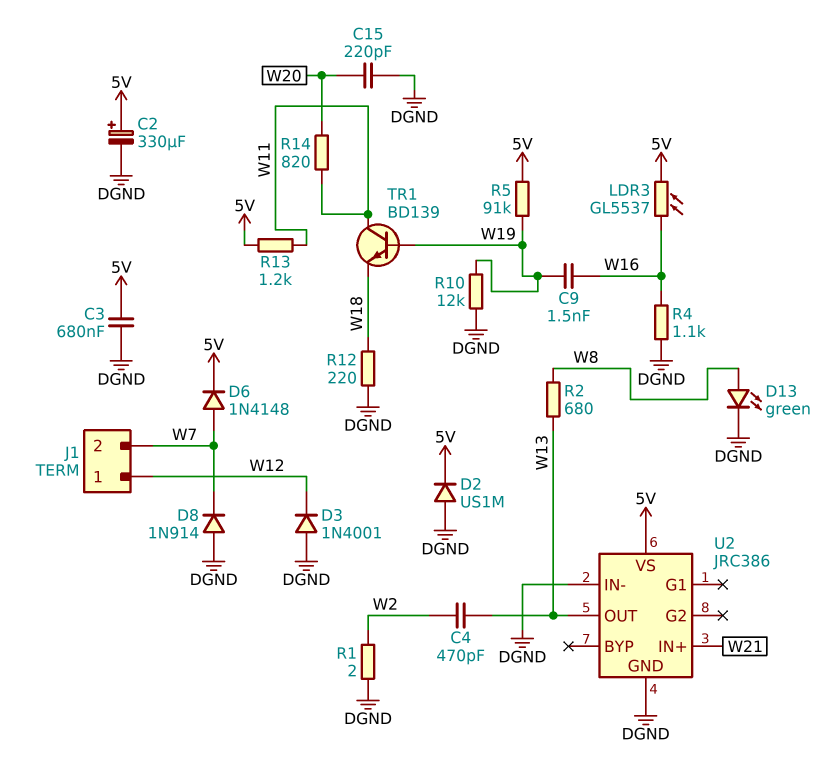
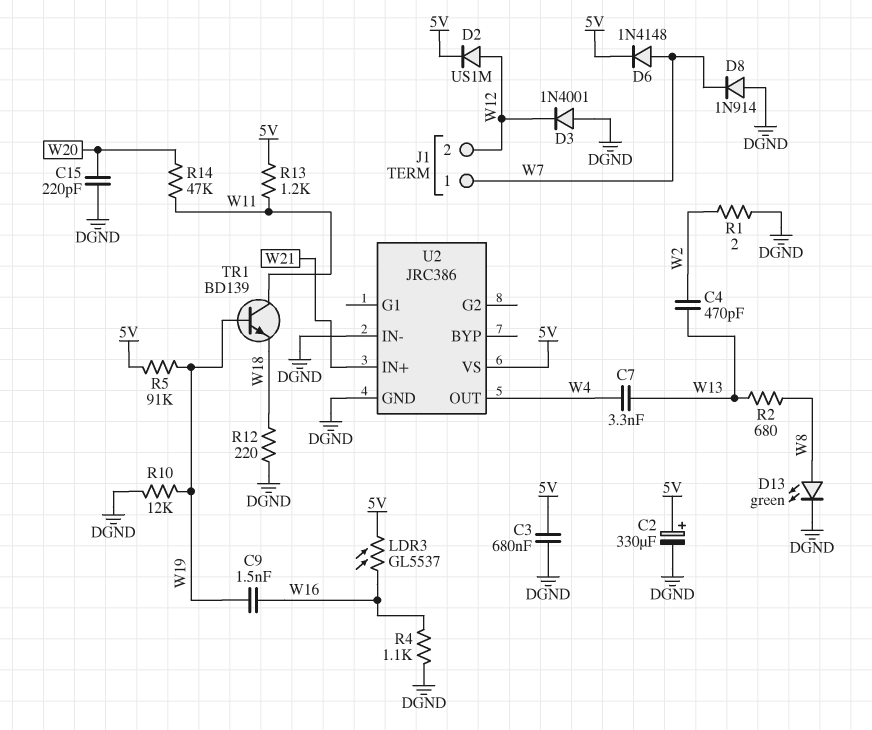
C7: none -> 3.3nF (W4, W13)
D2: diode US1M (A DGND, K 5V) -> diode US1M (A W12, K 5V)
J1 pin 1: W12 -> W7
J1 pin 2: W7 -> W12
R14: 820 (W11, W20) -> 47k (W11, W20)
U2 pin OUT: W13 -> W4

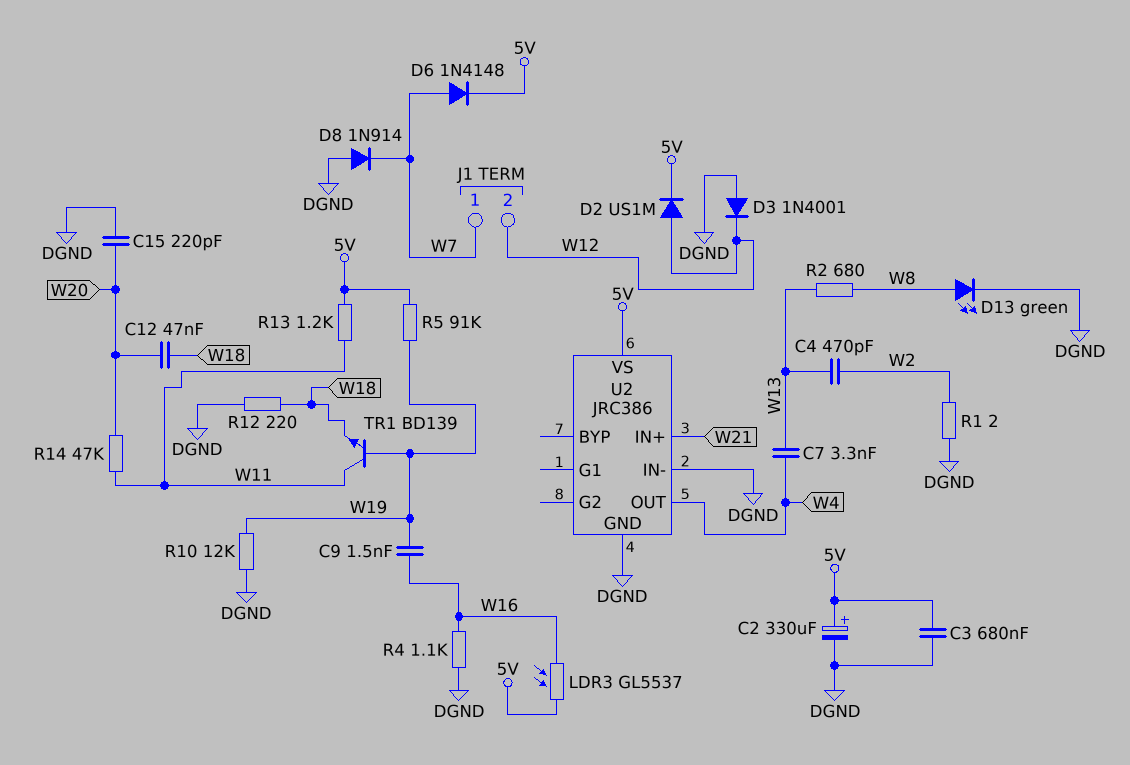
C12: none -> 47nF (W18, W20)

